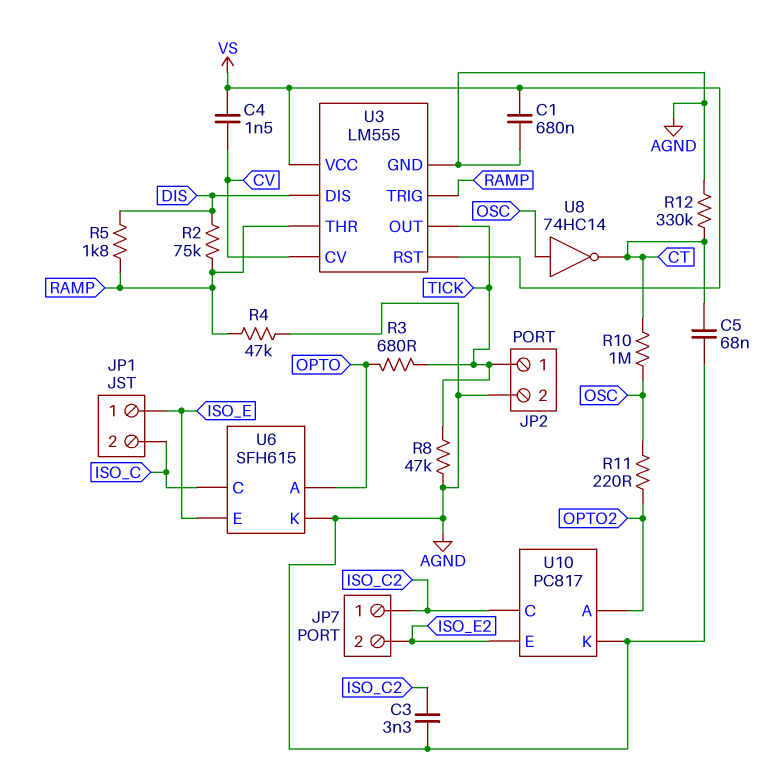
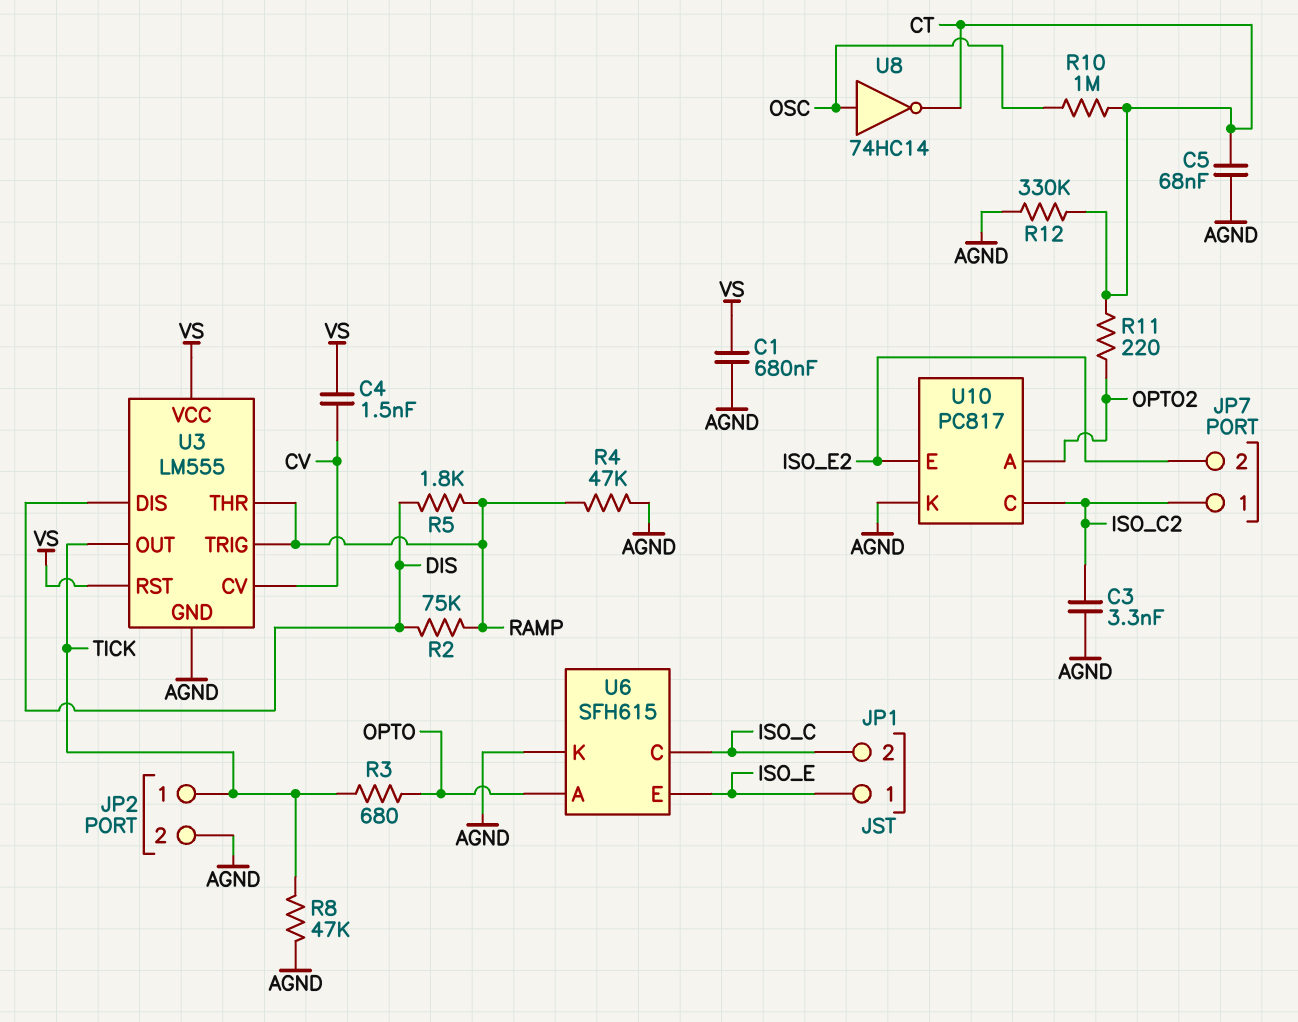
R11: 220 (OPTO2, OSC) -> 220 (CT, OPTO2)

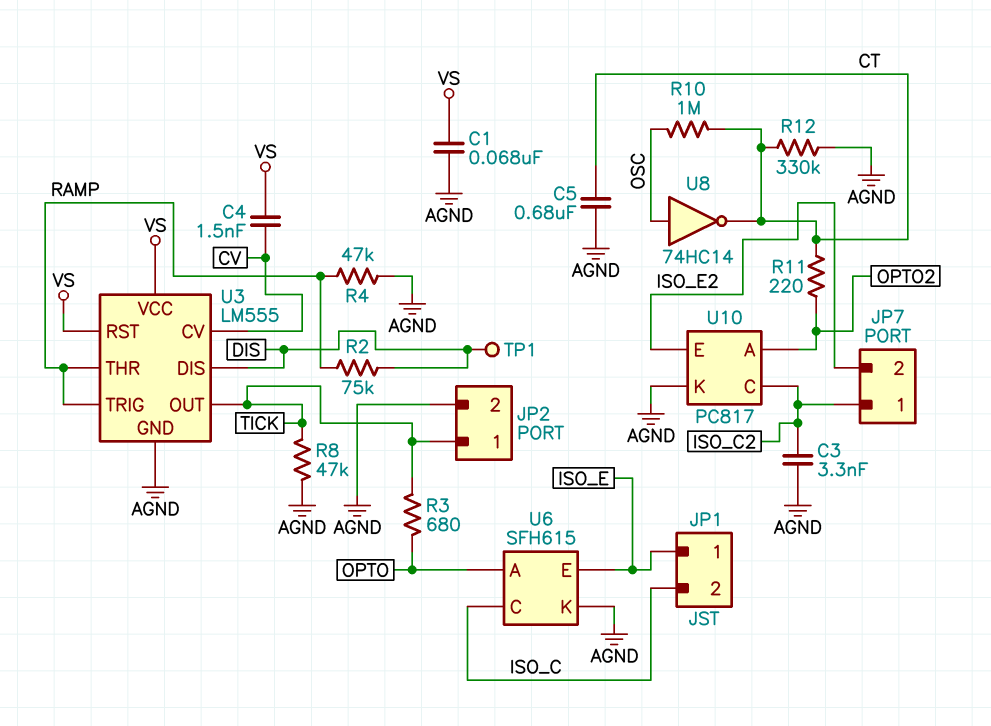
C1: 680nF (AGND, VS) -> 68nF (AGND, VS)
C5: 68nF (AGND, CT) -> 680nF (AGND, CT)
R5: 1.8k (DIS, RAMP) -> none
TP1: none -> test point (DIS)

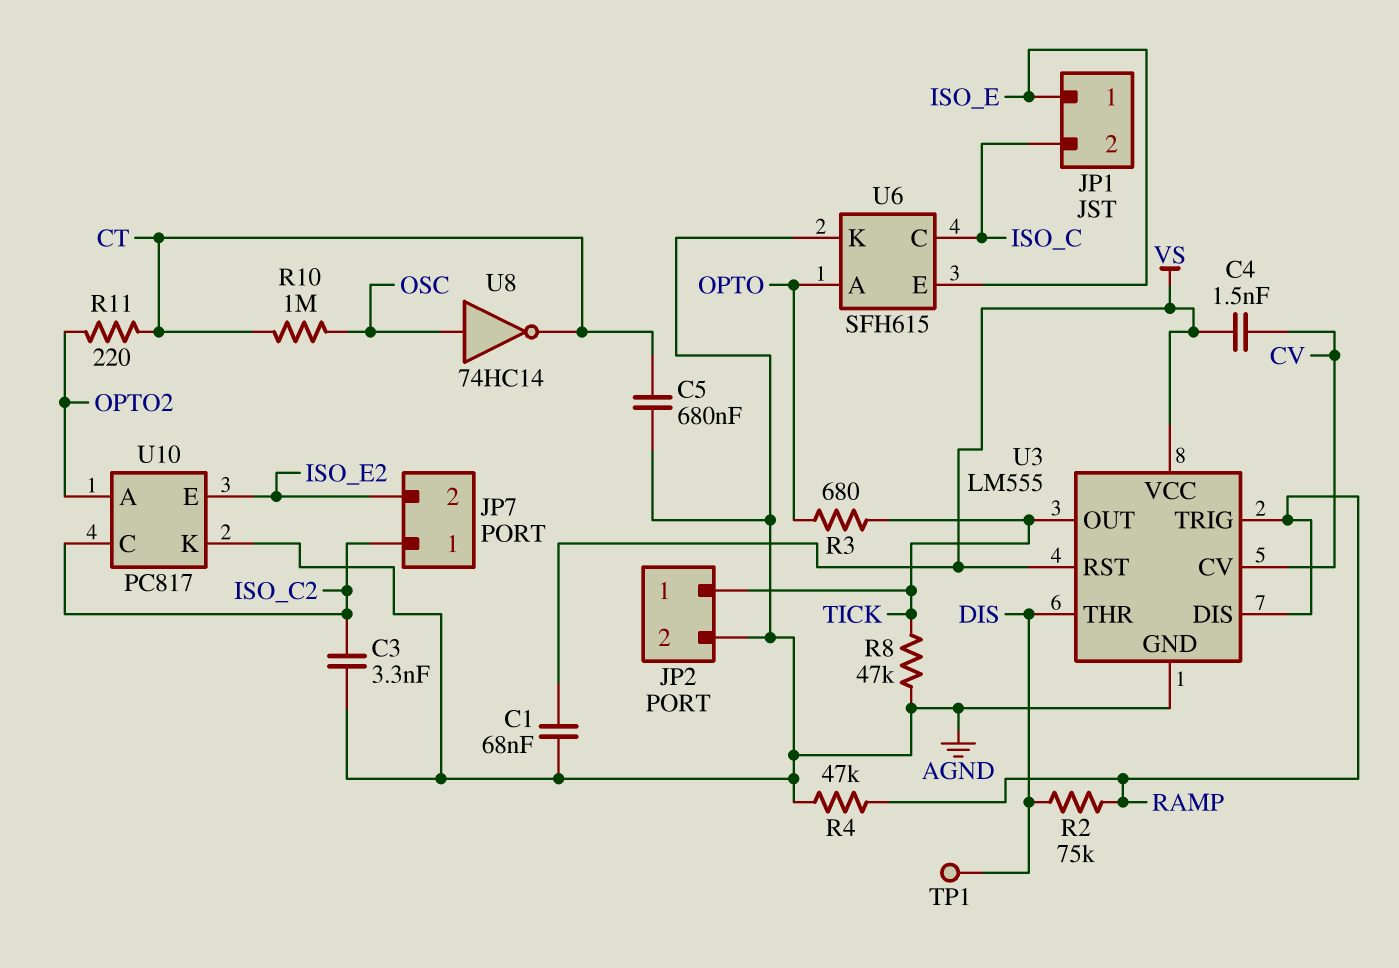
R12: 330k (AGND, CT) -> none
U3 pin DIS: DIS -> RAMP
U3 pin THR: RAMP -> DIS

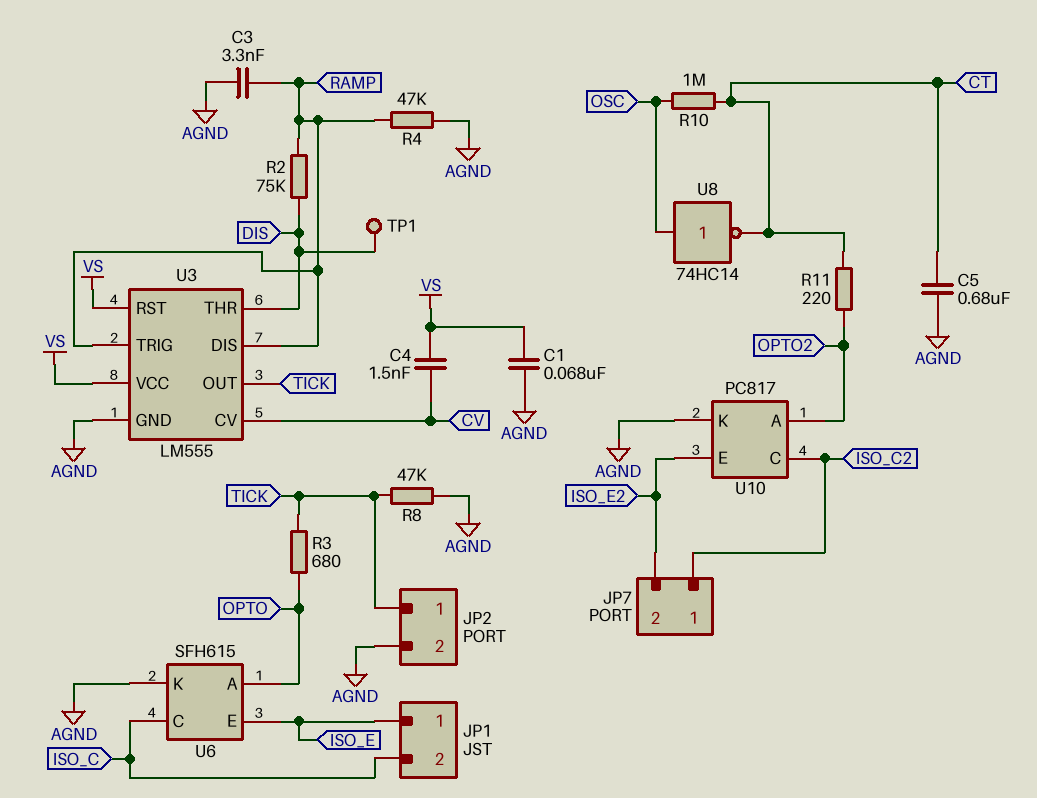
C3: 3.3nF (AGND, ISO_C2) -> 3.3nF (AGND, RAMP)

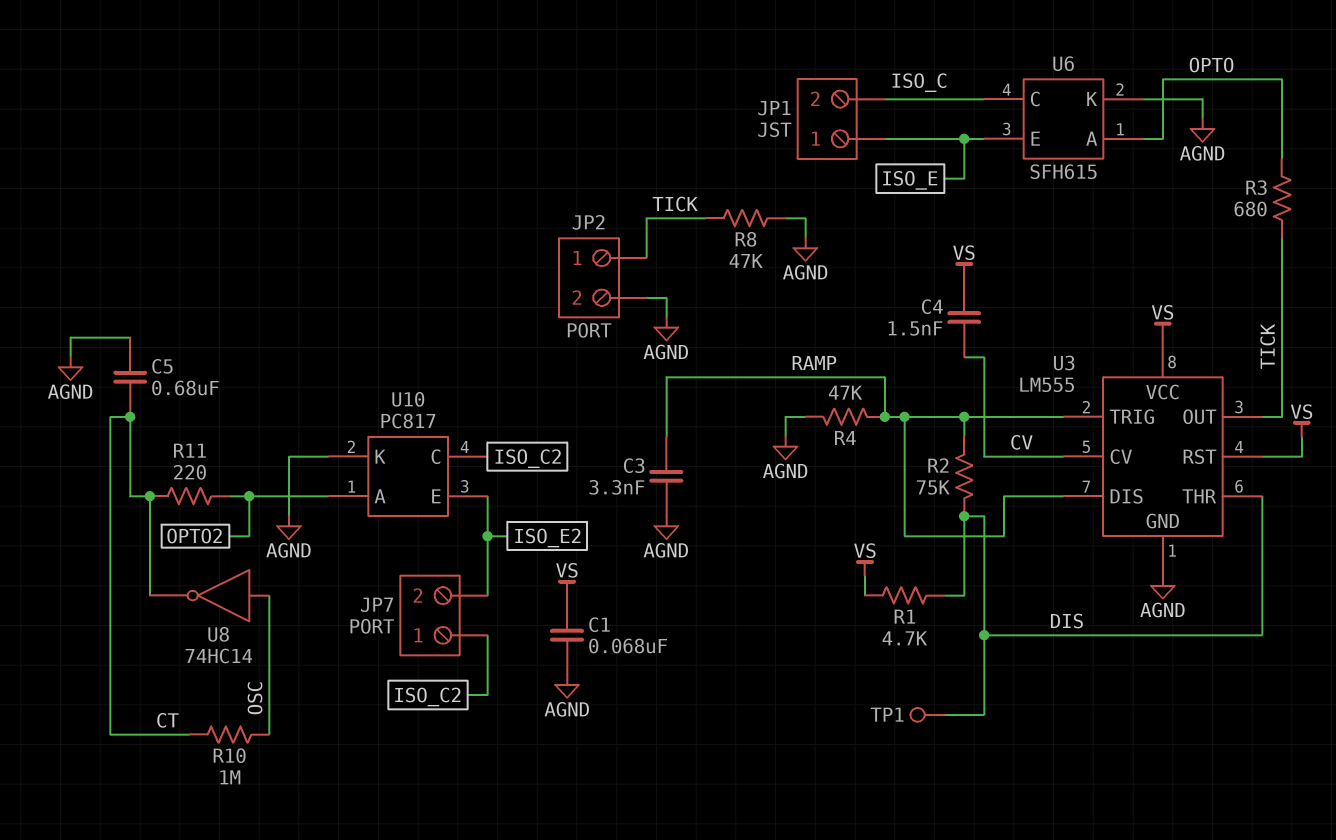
R1: none -> 4.7k (DIS, VS)

